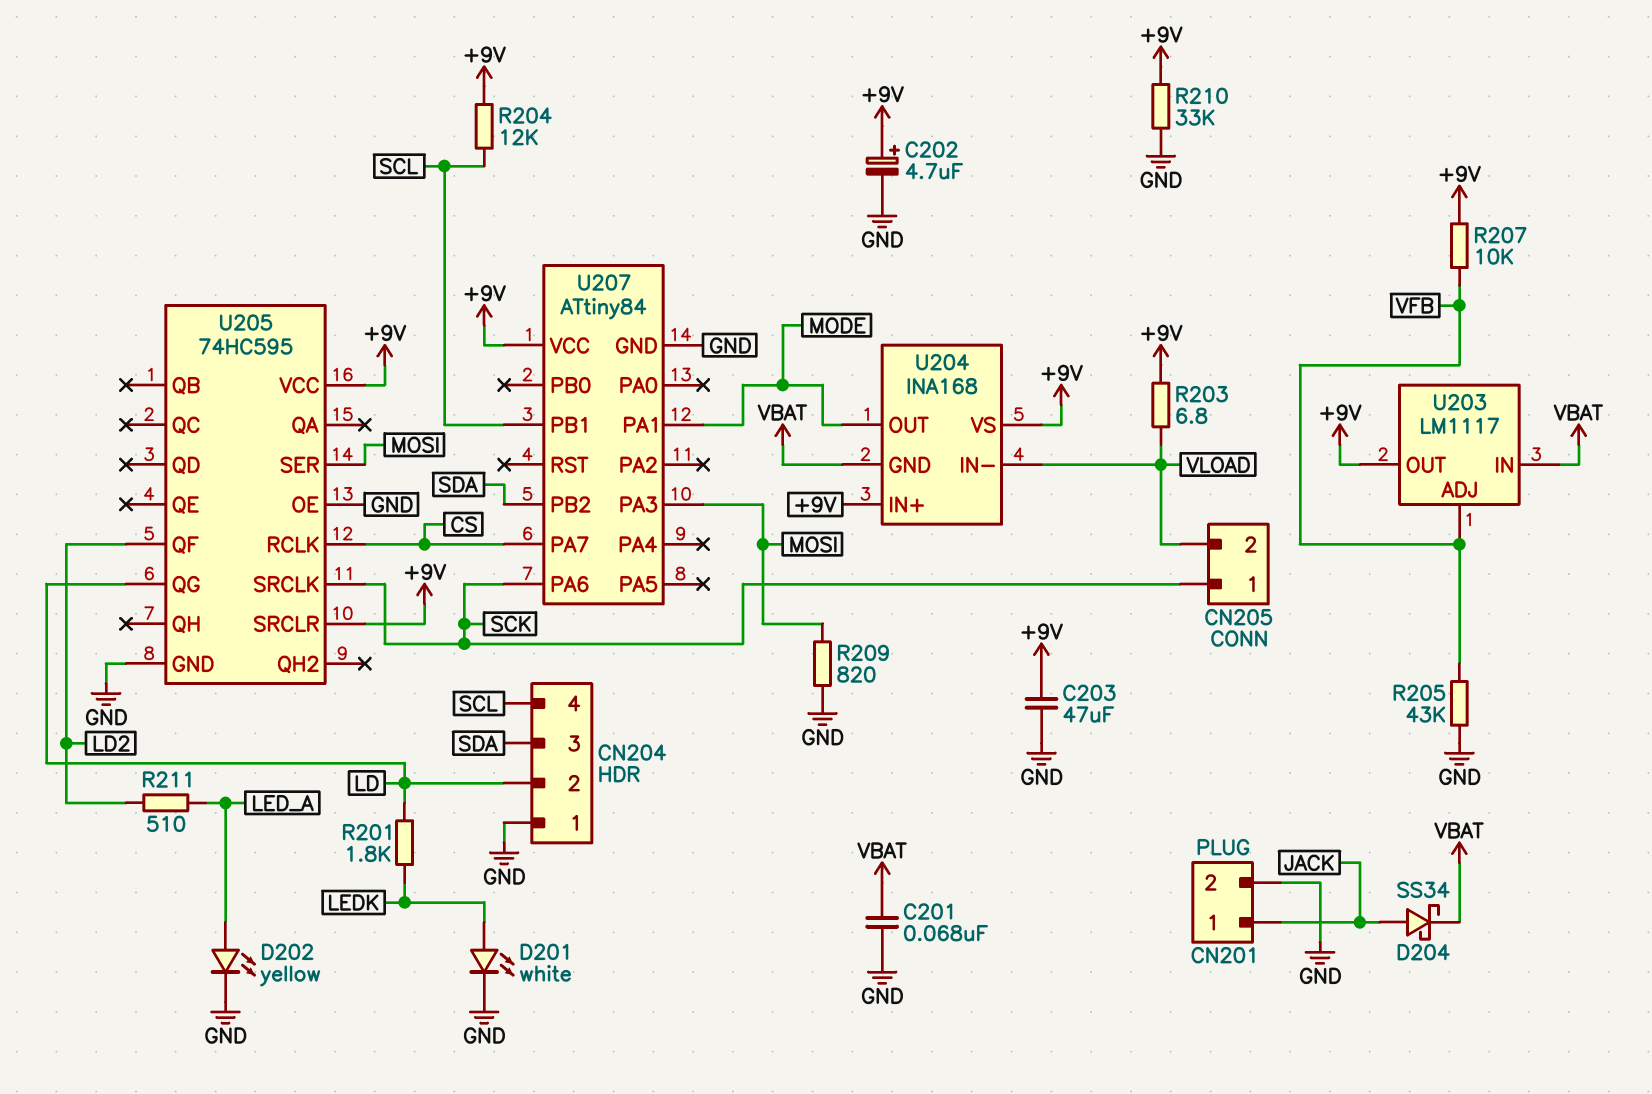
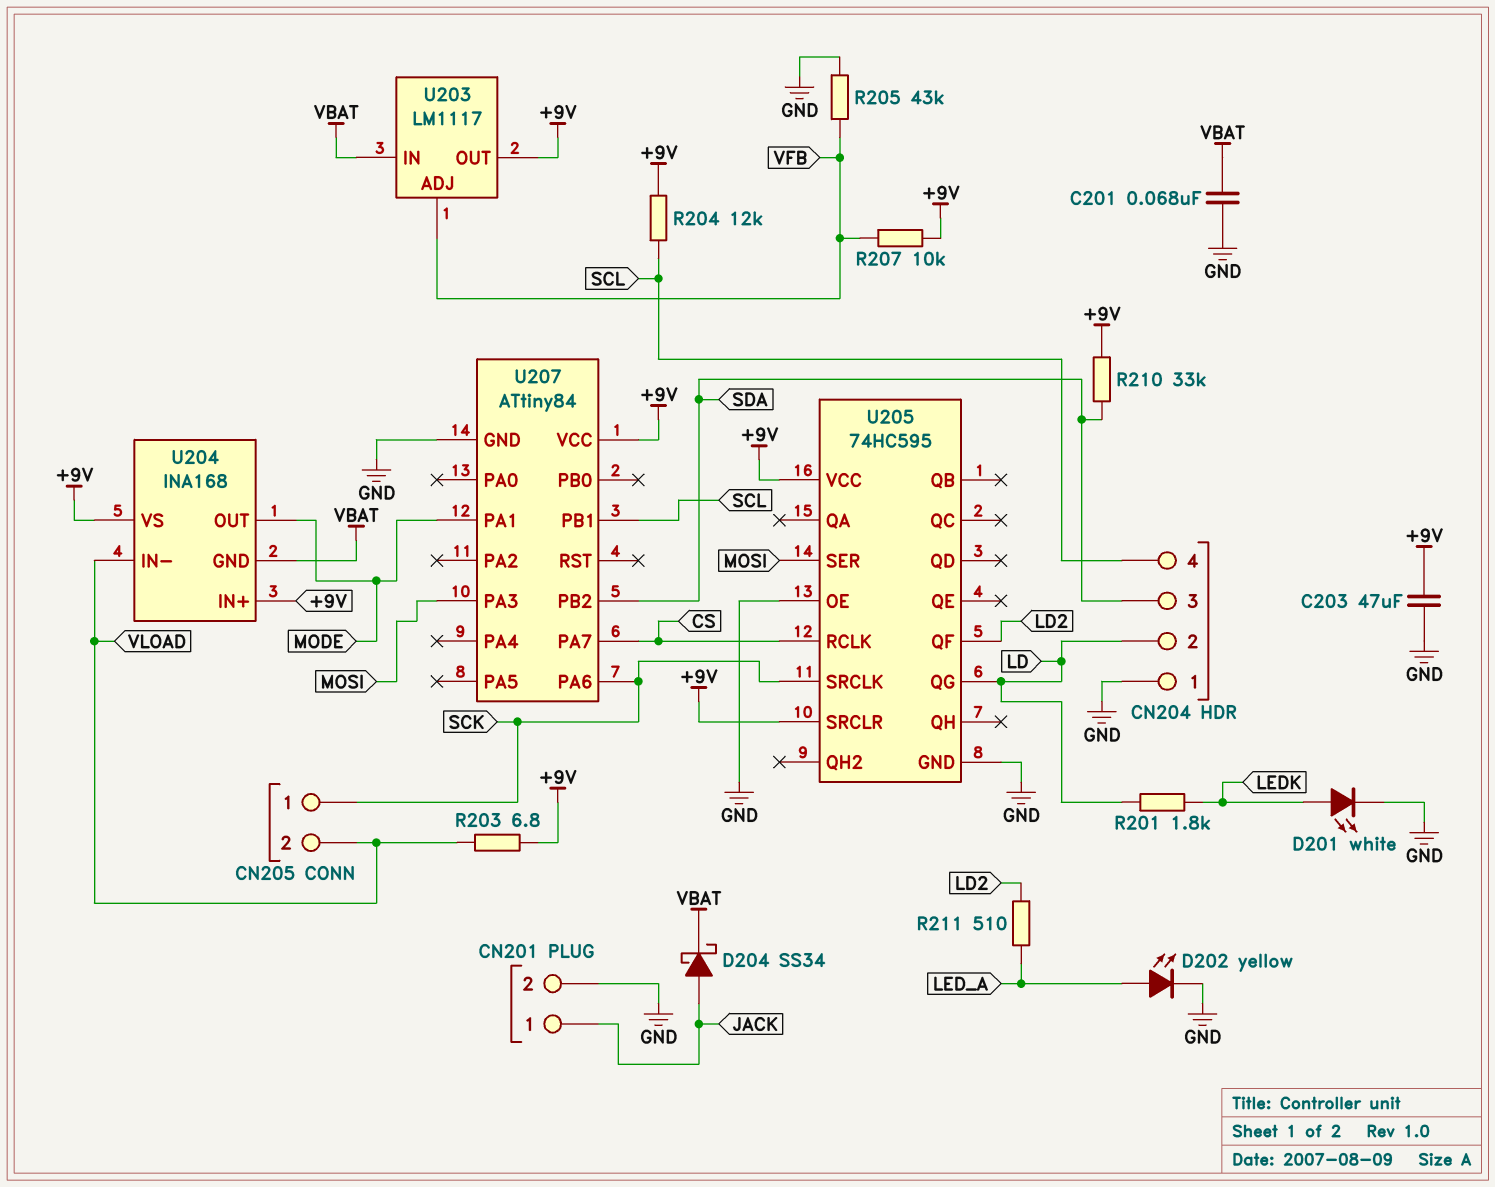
C202: 4.7uF (plus +9V, minus GND) -> none
R209: 820 (GND, MOSI) -> none
R210: 33k (+9V, GND) -> 33k (+9V, SDA)

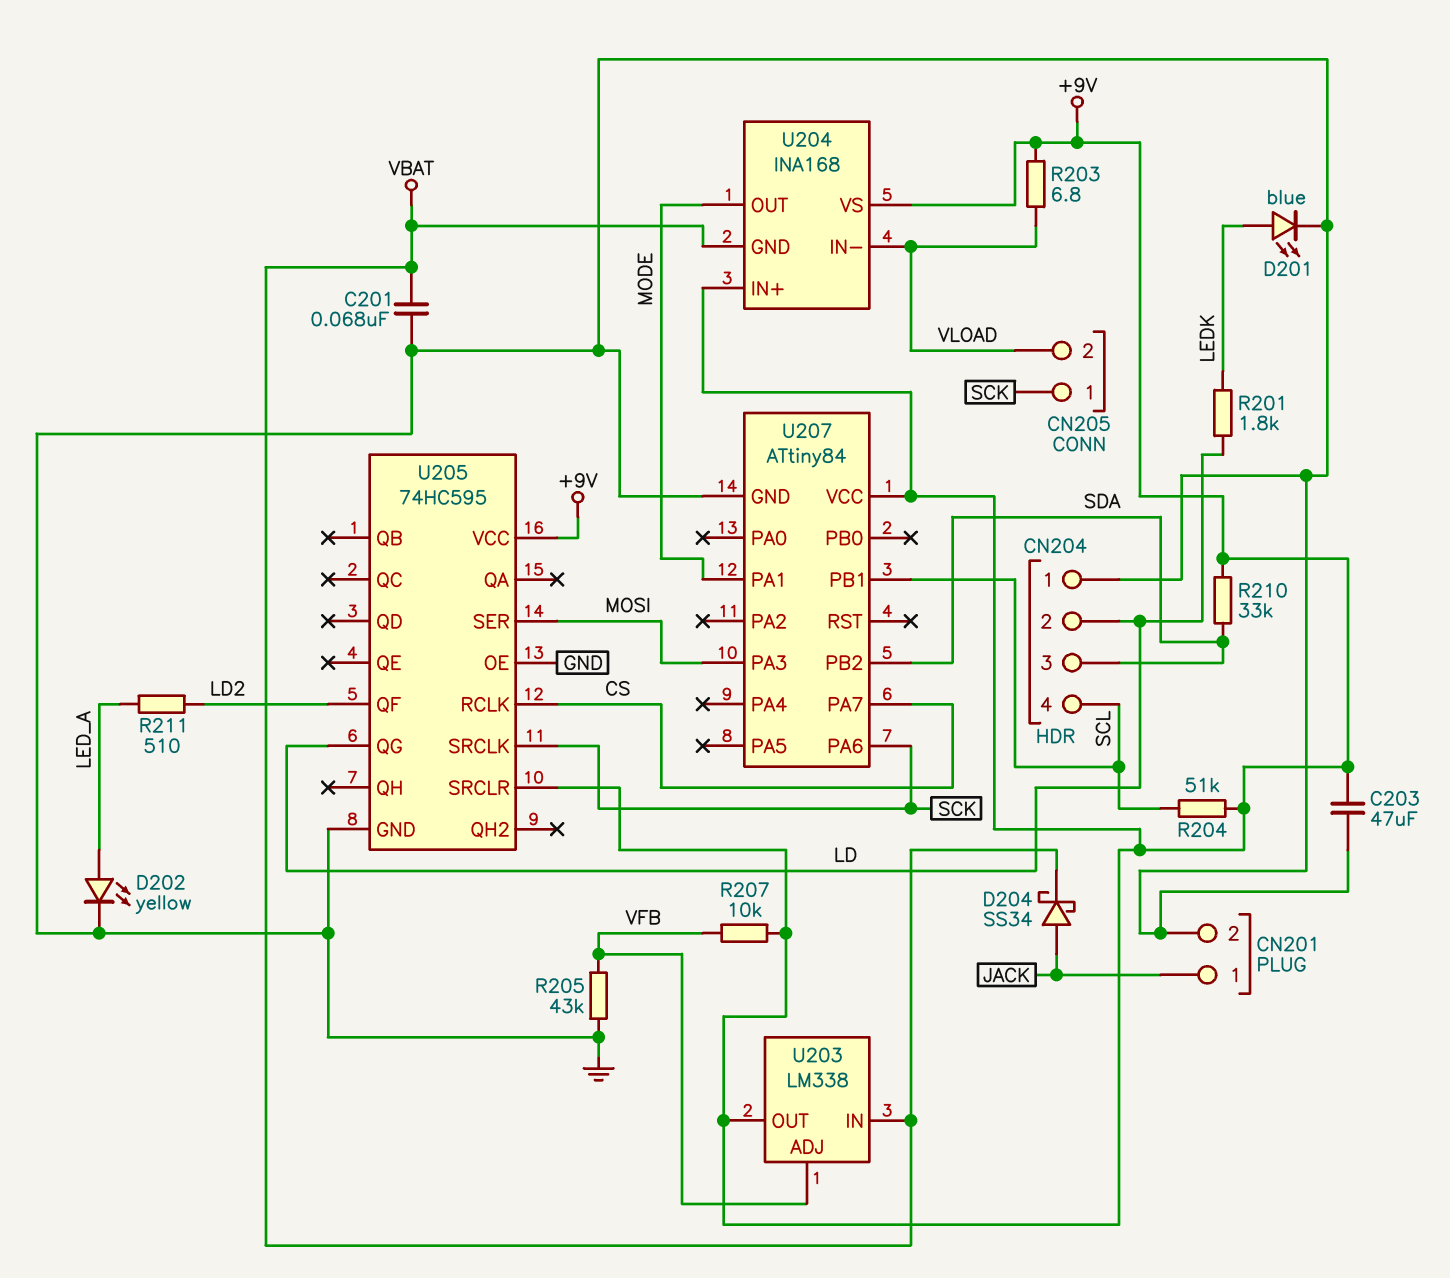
D201: LED white (A LEDK, K GND) -> LED blue (A LEDK, K GND)
R204: 12k (+9V, SCL) -> 51k (+9V, SCL)
U203: LM1117 -> LM338

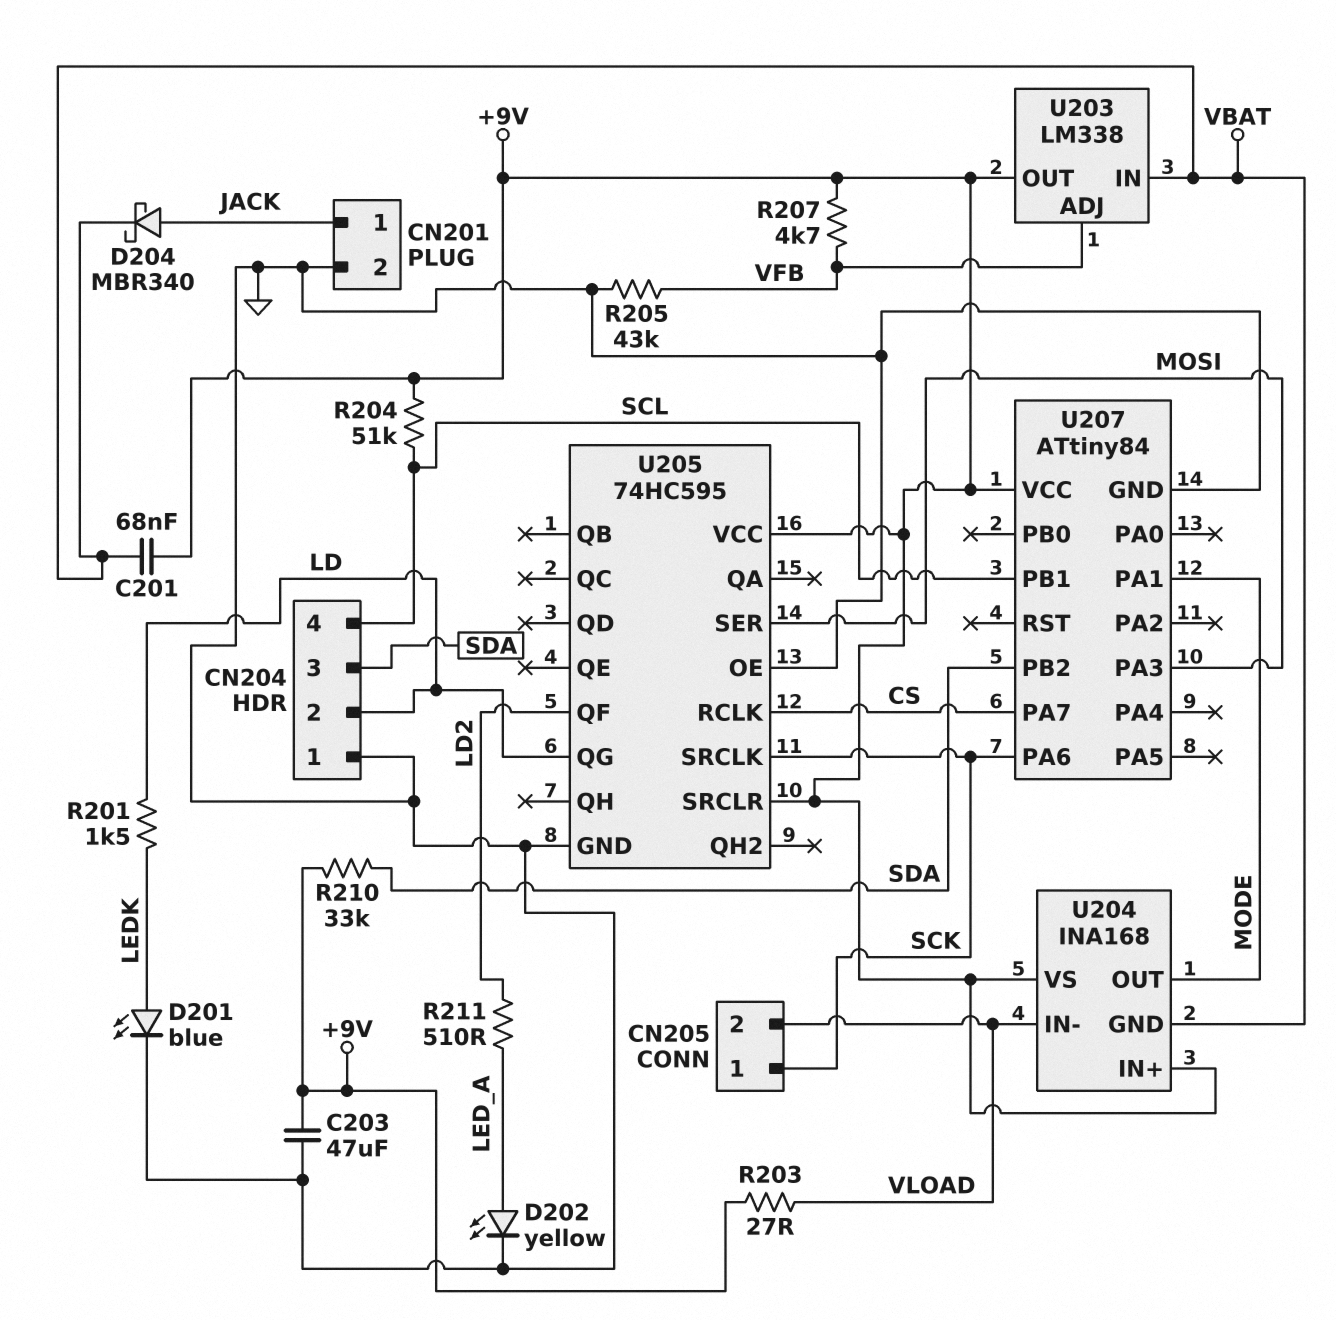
C201: 68nF (GND, VBAT) -> 68nF (+9V, VBAT)
D204: schottky SS34 (A JACK, K VBAT) -> schottky MBR340 (A JACK, K VBAT)
R201: 1.8k (LD, LEDK) -> 1.5k (LD, LEDK)
R203: 6.8 (+9V, VLOAD) -> 27 (+9V, VLOAD)
R207: 10k (+9V, VFB) -> 4.7k (+9V, VFB)

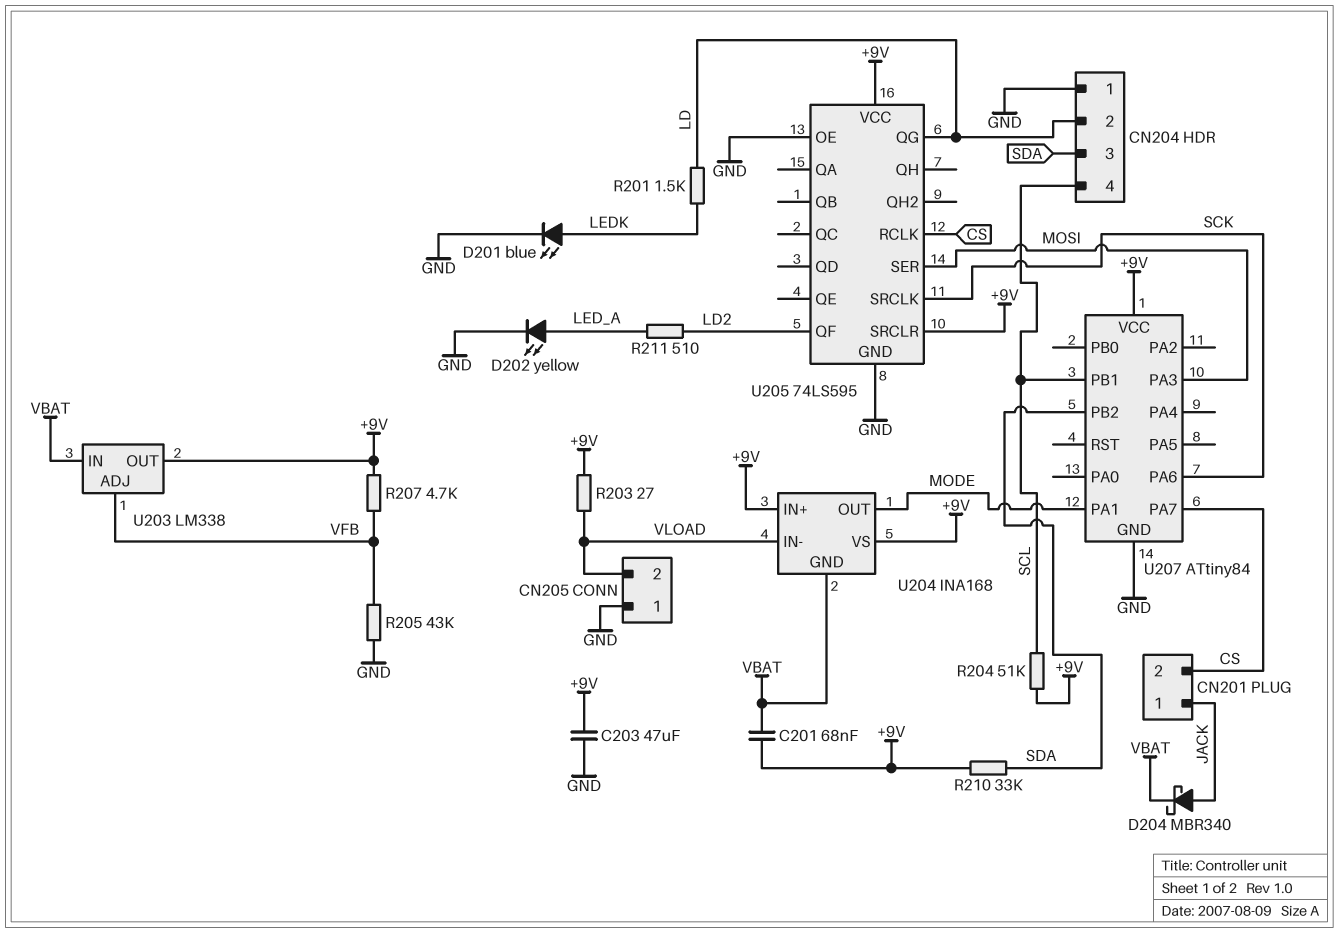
CN201 pin 2: GND -> CS
CN205 pin 1: SCK -> GND
U205: 74HC595 -> 74LS595

